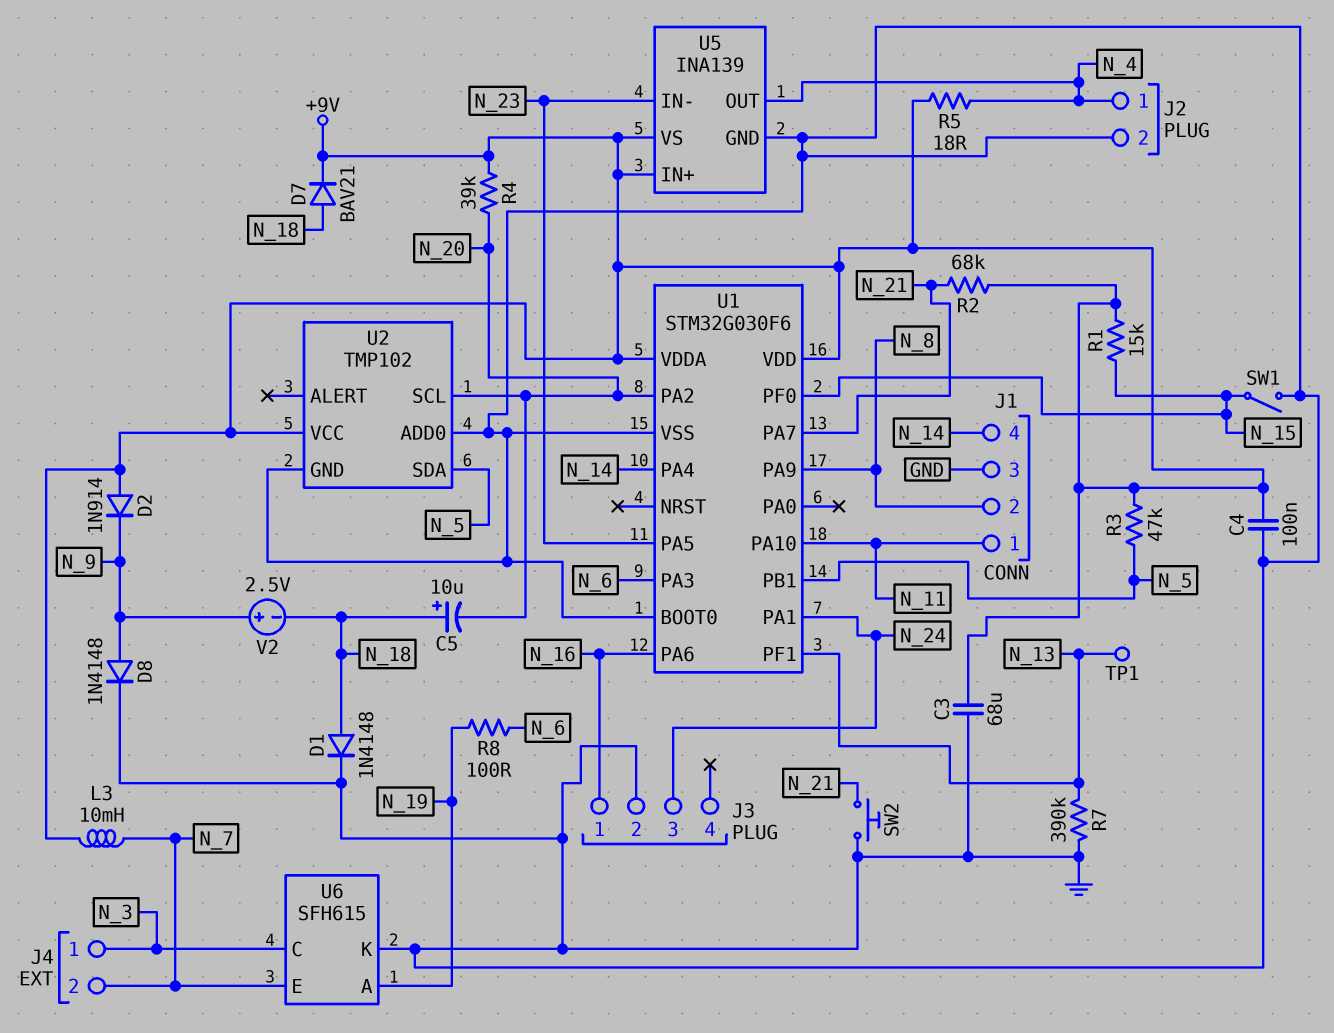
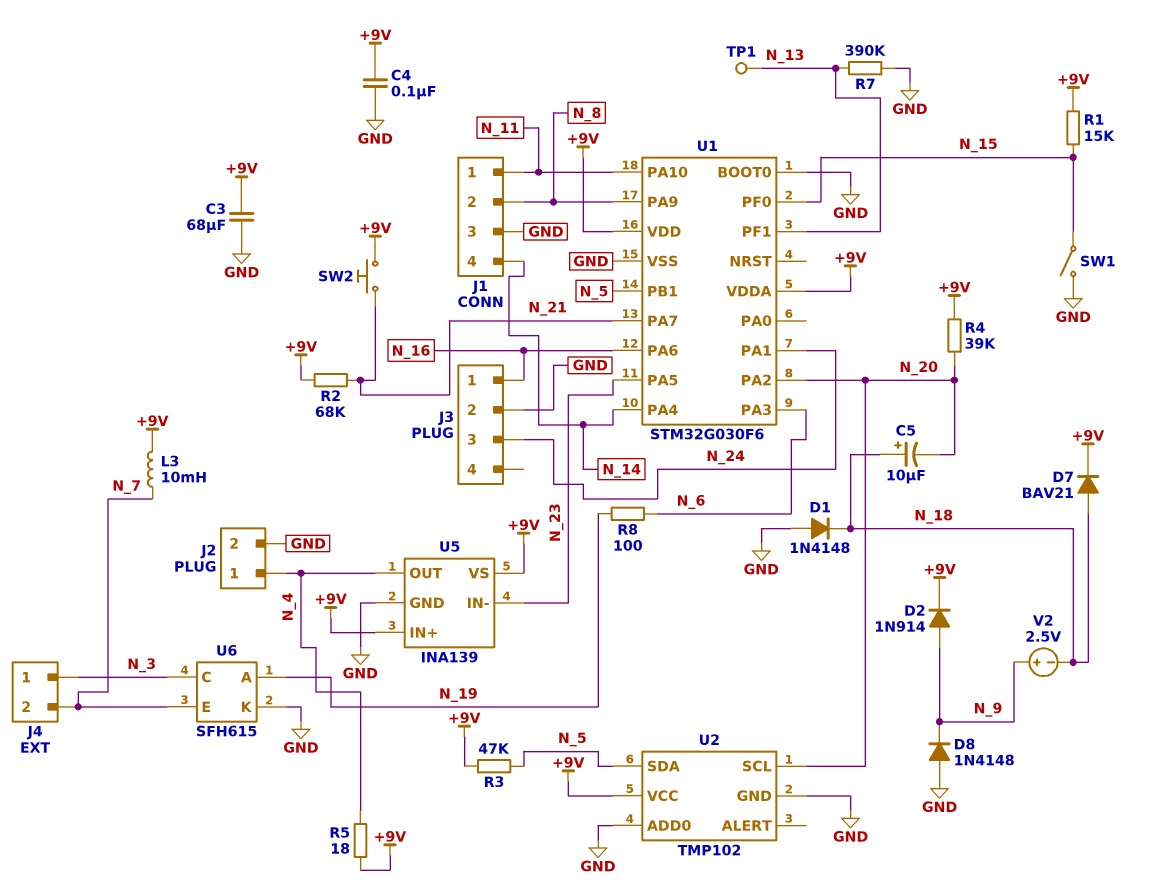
D1: diode 1N4148 (A N_18, K GND) -> diode 1N4148 (A GND, K N_18)
D2: diode 1N914 (A +9V, K N_9) -> diode 1N914 (A N_9, K +9V)
D8: diode 1N4148 (A N_9, K GND) -> diode 1N4148 (A GND, K N_9)
SW2: button (GND, N_21) -> button (+9V, N_21)

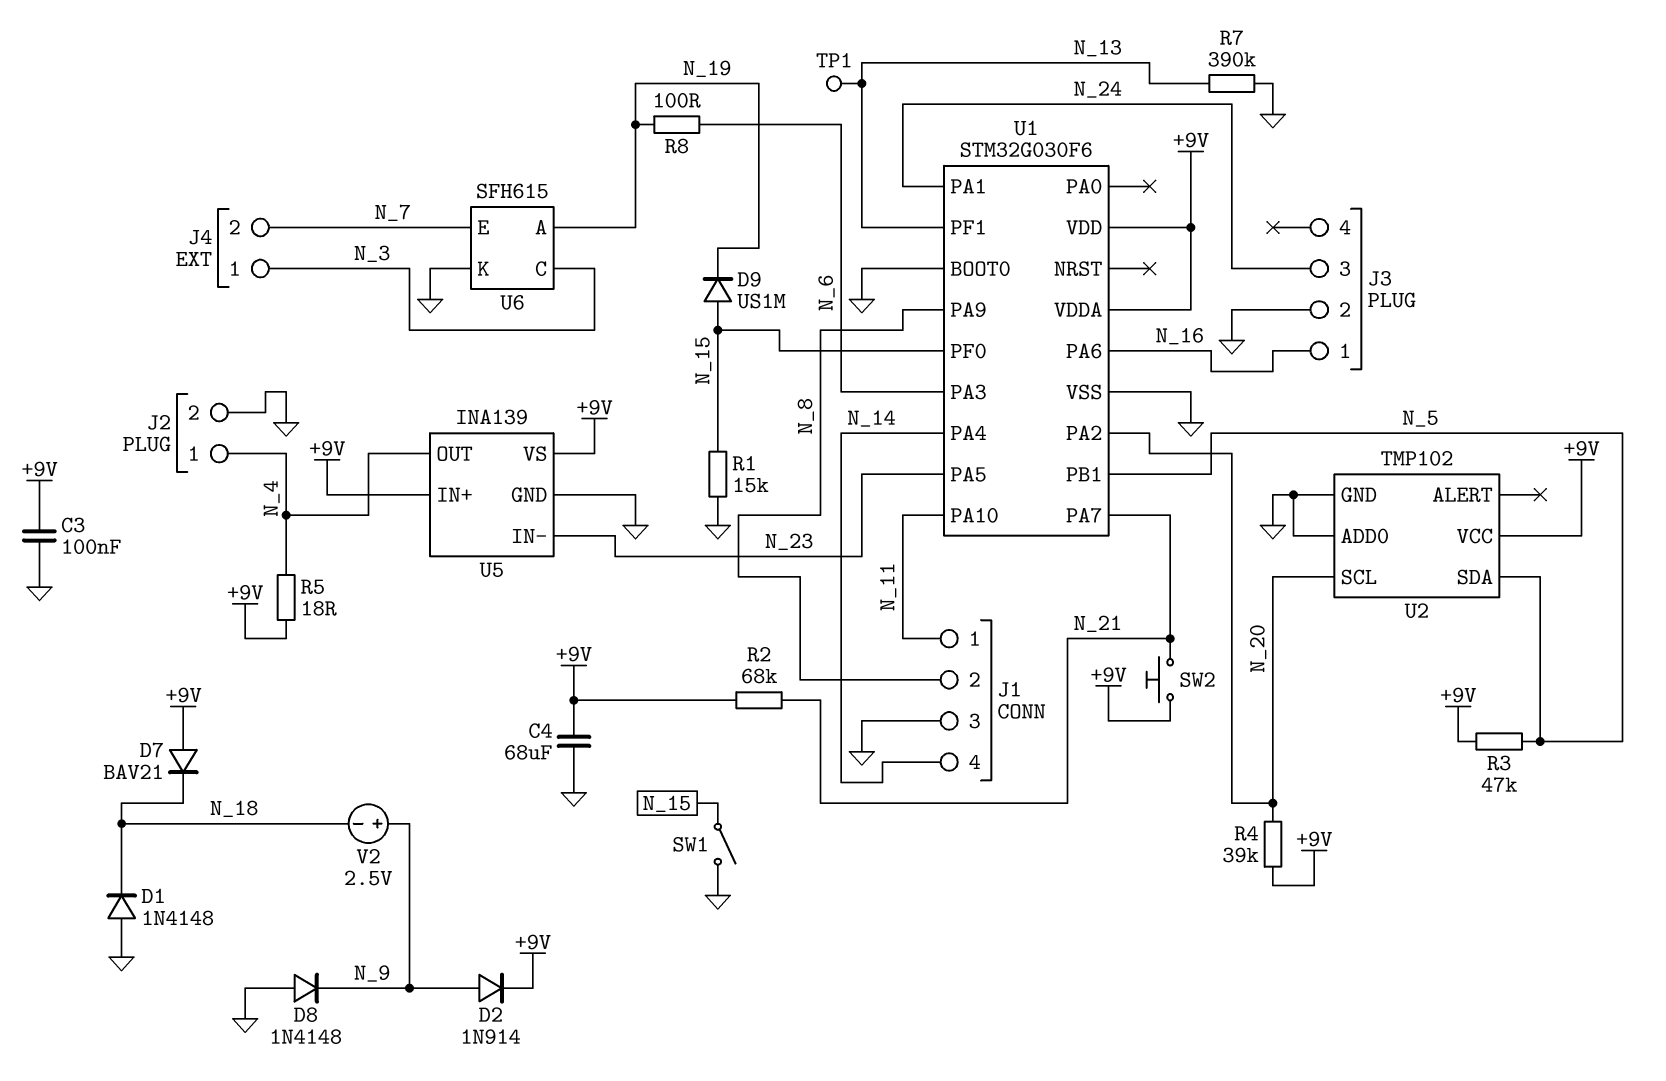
C3: 68uF (+9V, GND) -> 100nF (+9V, GND)
C4: 100nF (+9V, GND) -> 68uF (+9V, GND)
C5: 10uF (plus N_18, minus N_20) -> none
D7: diode BAV21 (A N_18, K +9V) -> diode BAV21 (A +9V, K N_18)
D9: none -> diode US1M (A N_15, K N_19)
L3: 10mH (+9V, N_7) -> none
R1: 15k (+9V, N_15) -> 15k (GND, N_15)

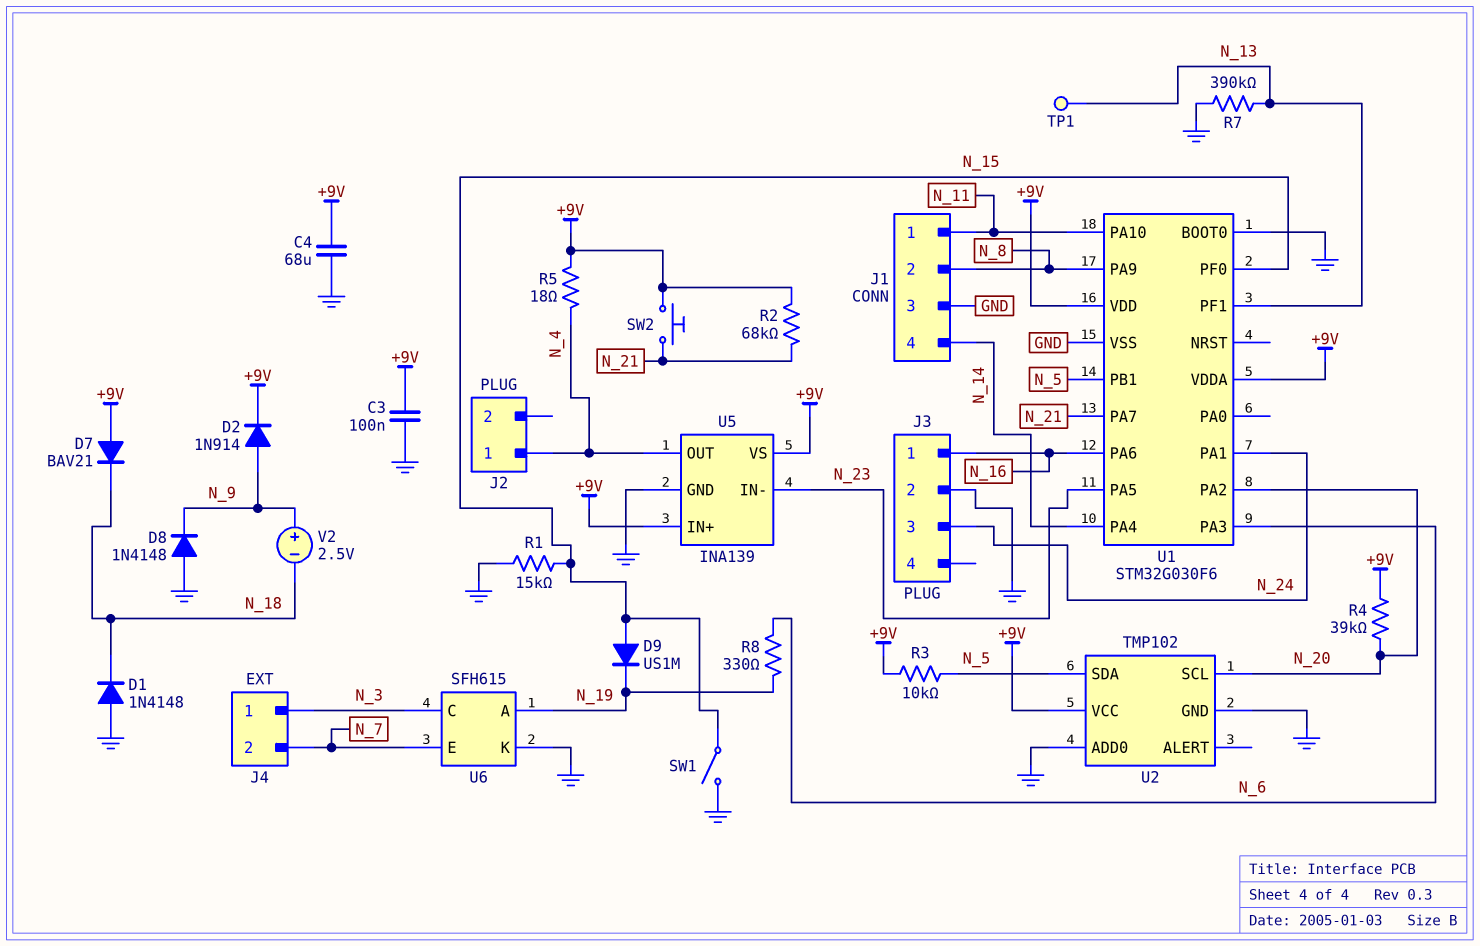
J2 pin 2: GND -> none
R3: 47k (+9V, N_5) -> 10k (+9V, N_5)
R8: 100 (N_6, N_19) -> 330 (N_6, N_19)

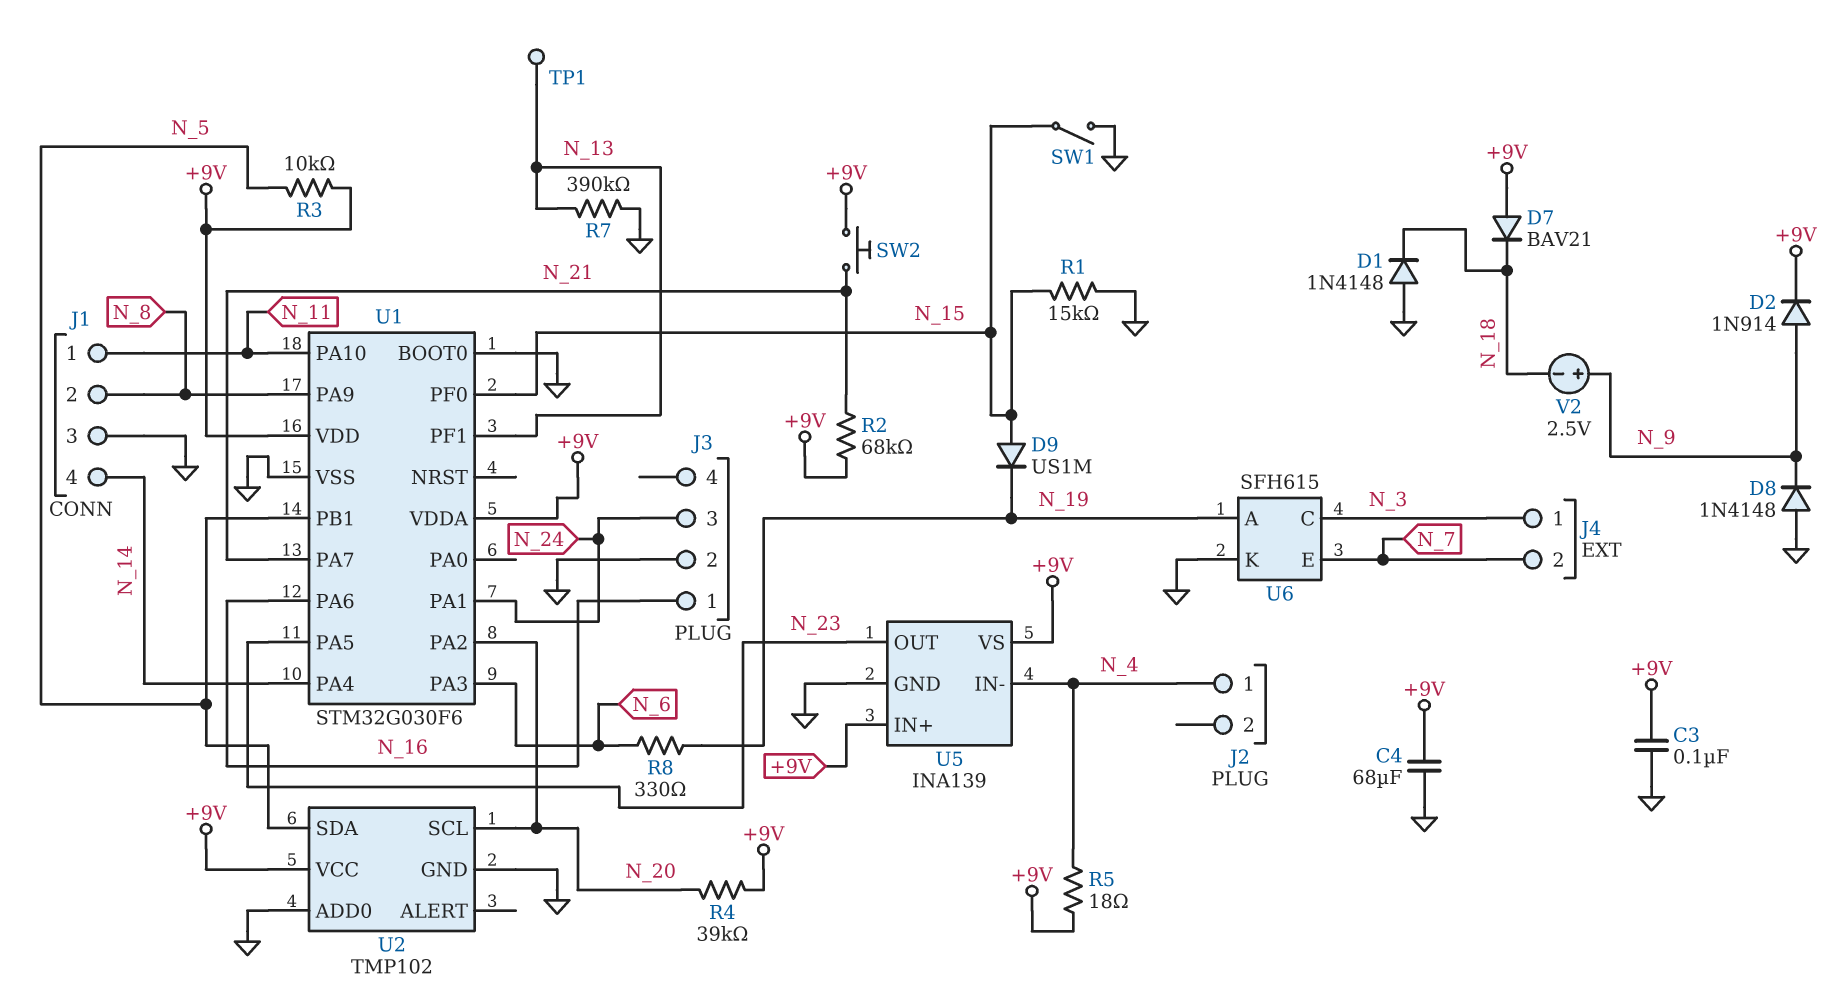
U5 pin IN-: N_23 -> N_4
U5 pin OUT: N_4 -> N_23

